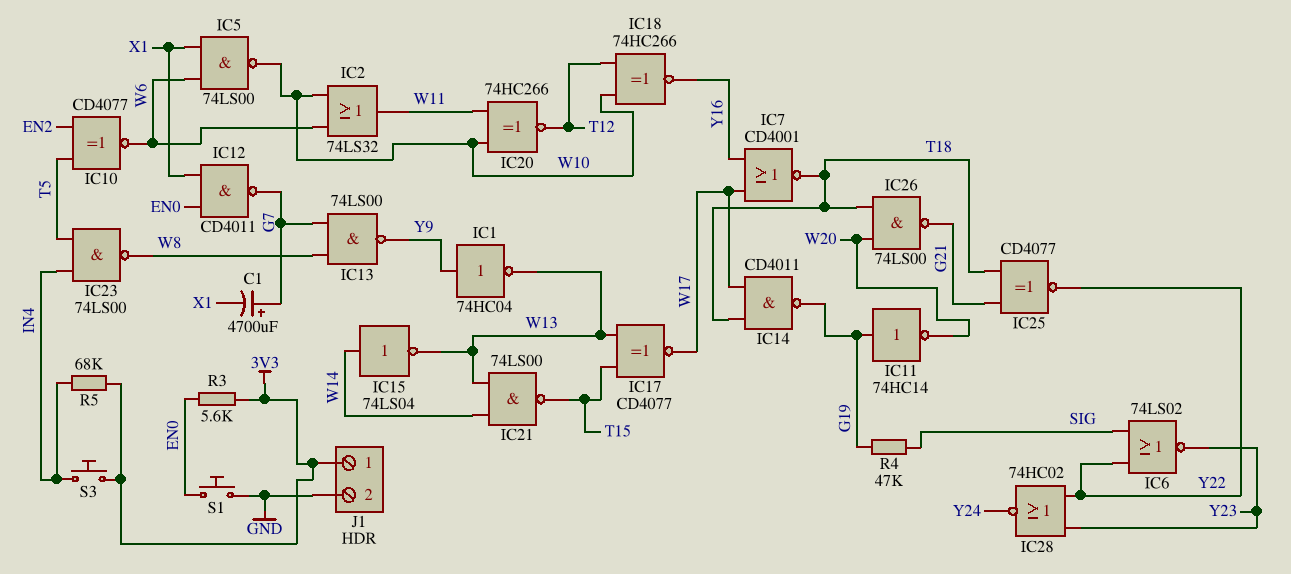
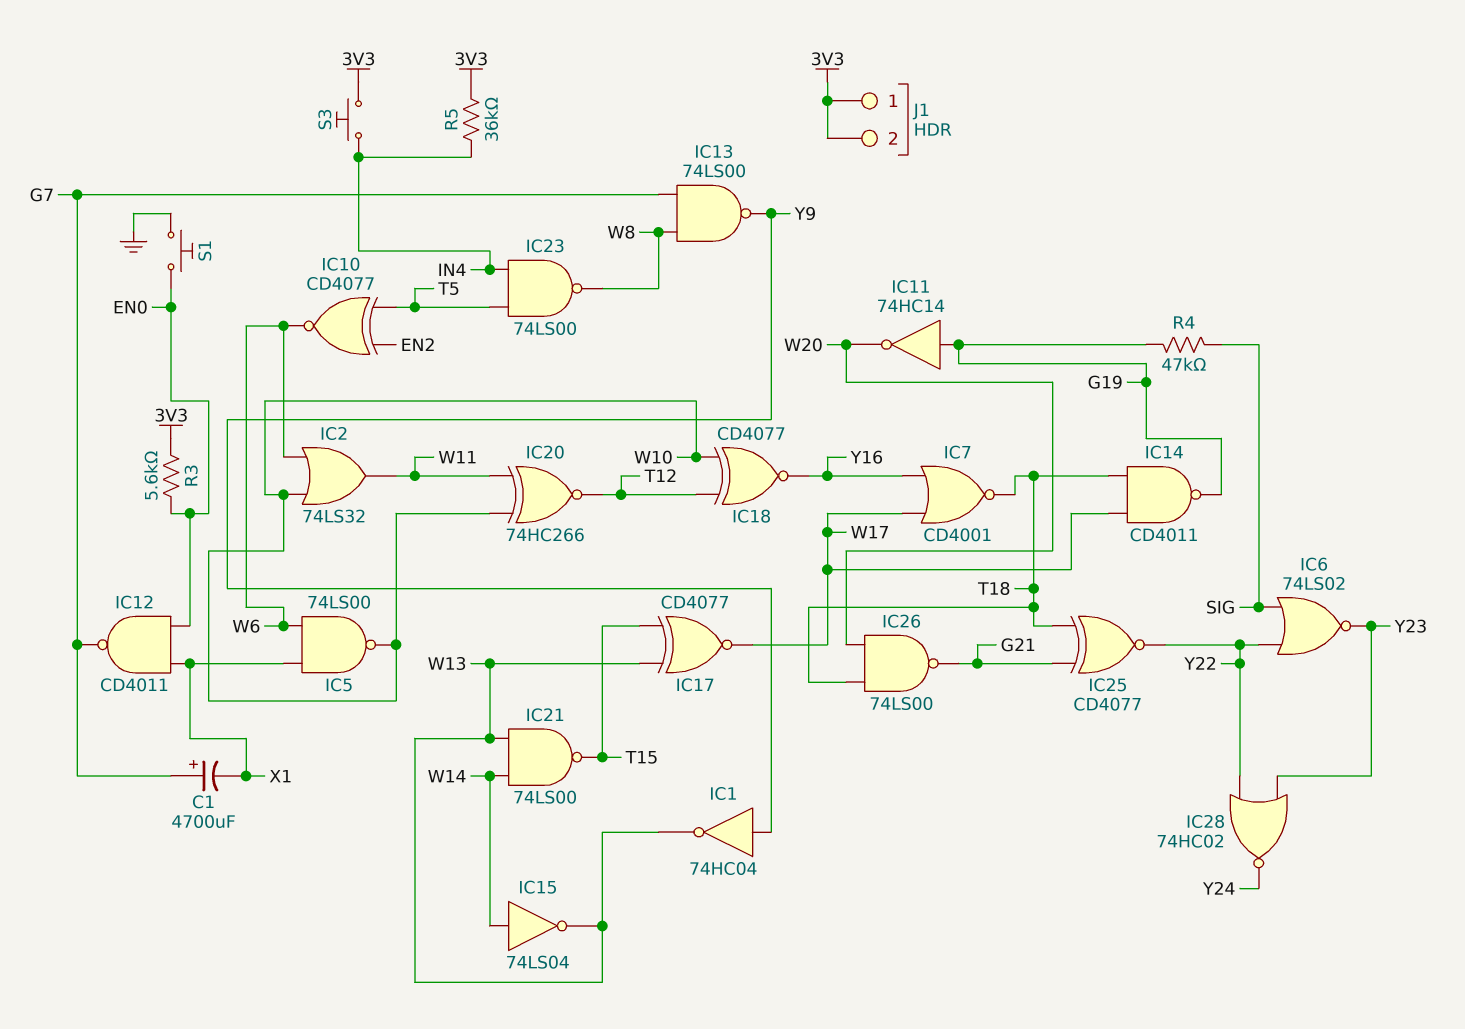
IC18: XNOR 74HC266 (in T12, in W10, out Y16) -> XNOR CD4077 (in T12, in W10, out Y16)
J1 pin 2: GND -> 3V3
R5: 68k (3V3, IN4) -> 36k (3V3, IN4)

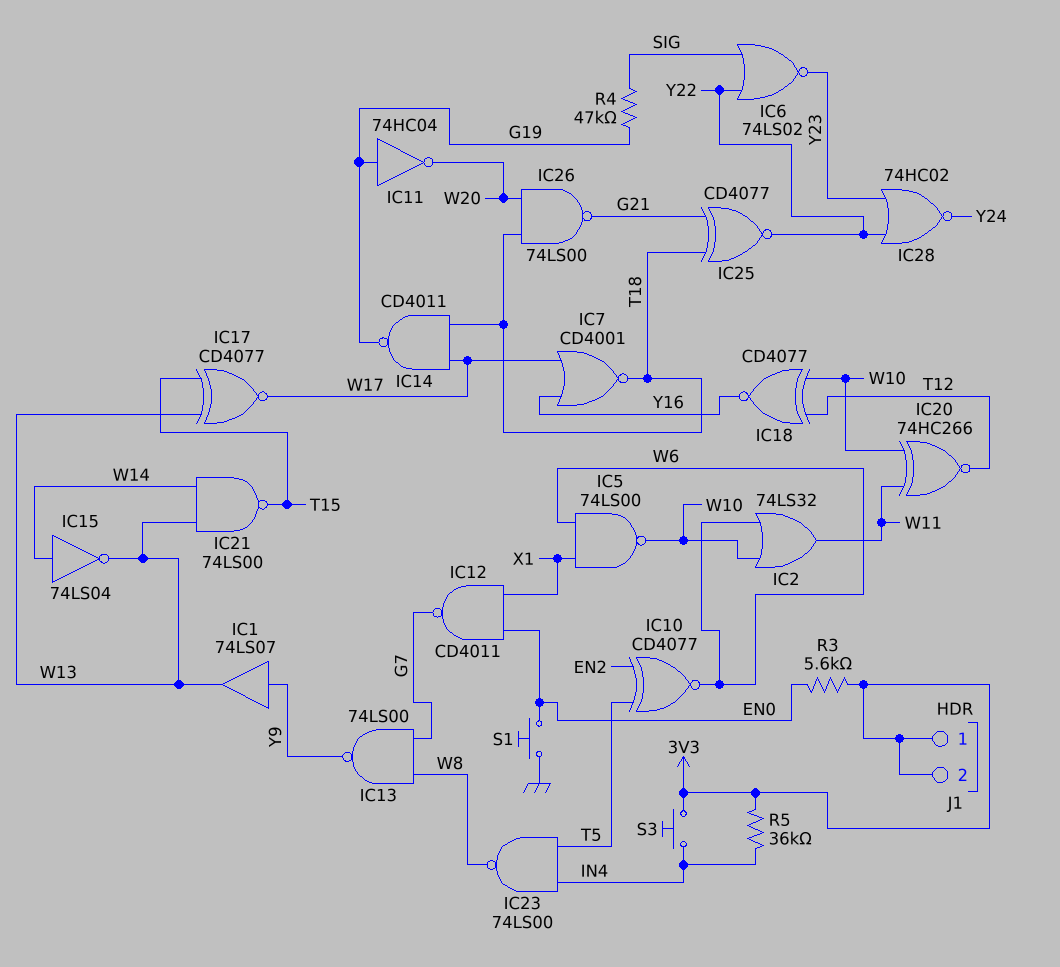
C1: 4700uF (plus G7, minus X1) -> none
IC1: NOT 74HC04 (in Y9, out W13) -> buffer 74LS07 (in Y9, out W13)
IC11: NOT 74HC14 (in G19, out W20) -> NOT 74HC04 (in G19, out W20)

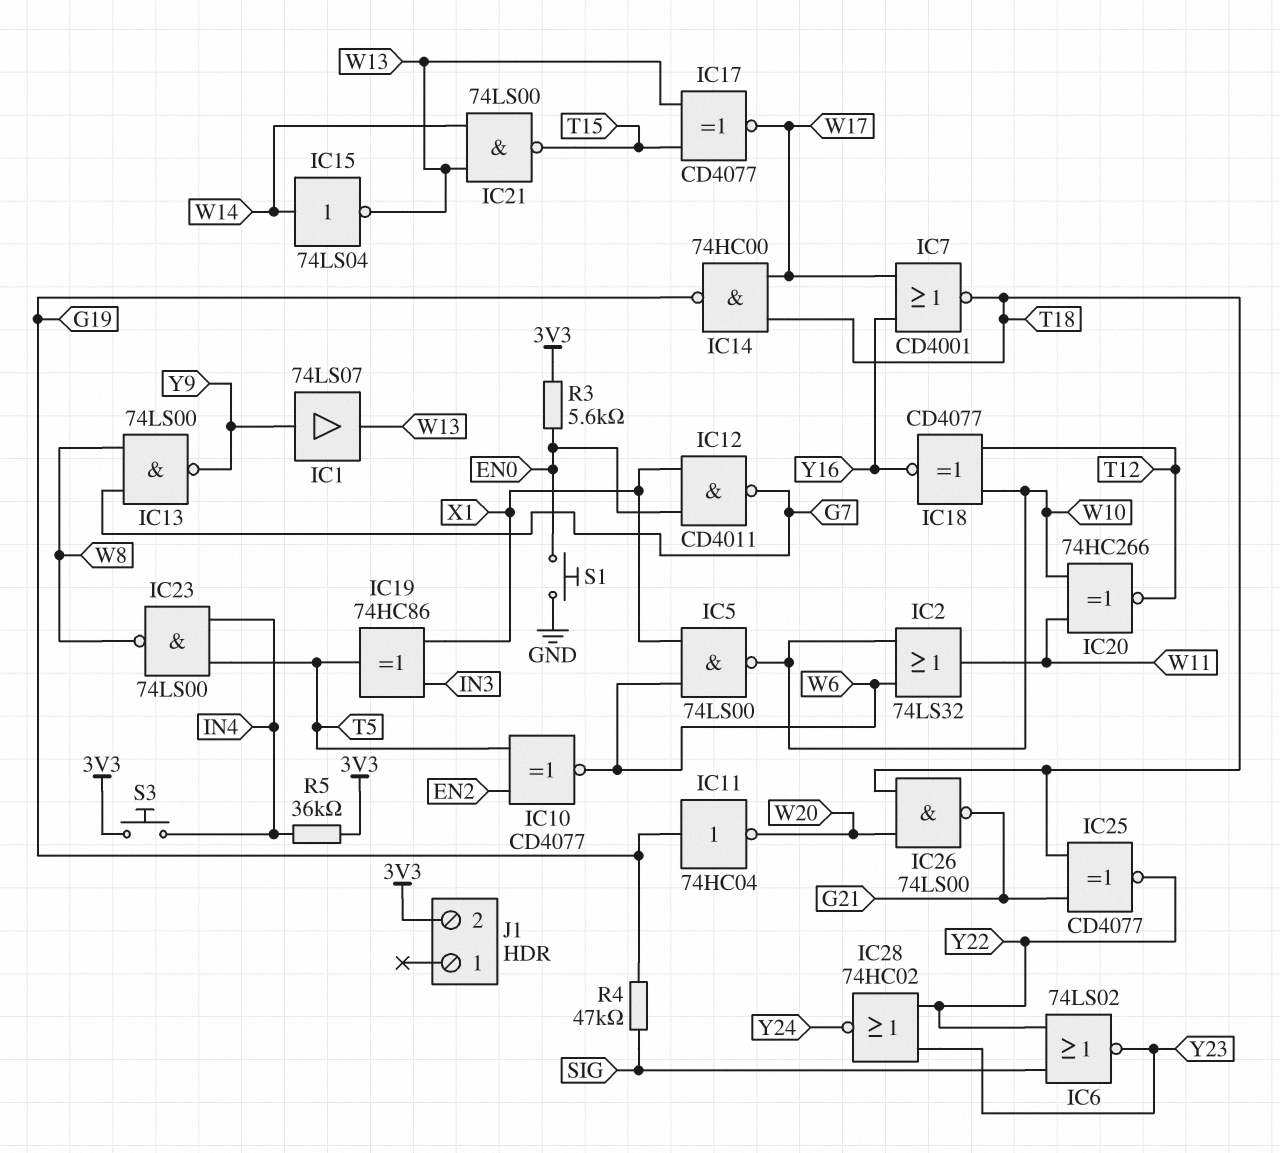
IC14: NAND CD4011 (in T18, in W17, out G19) -> NAND 74HC00 (in T18, in W17, out G19)
IC19: none -> XOR 74HC86 (in IN3, in X1, out T5)
J1 pin 1: 3V3 -> none

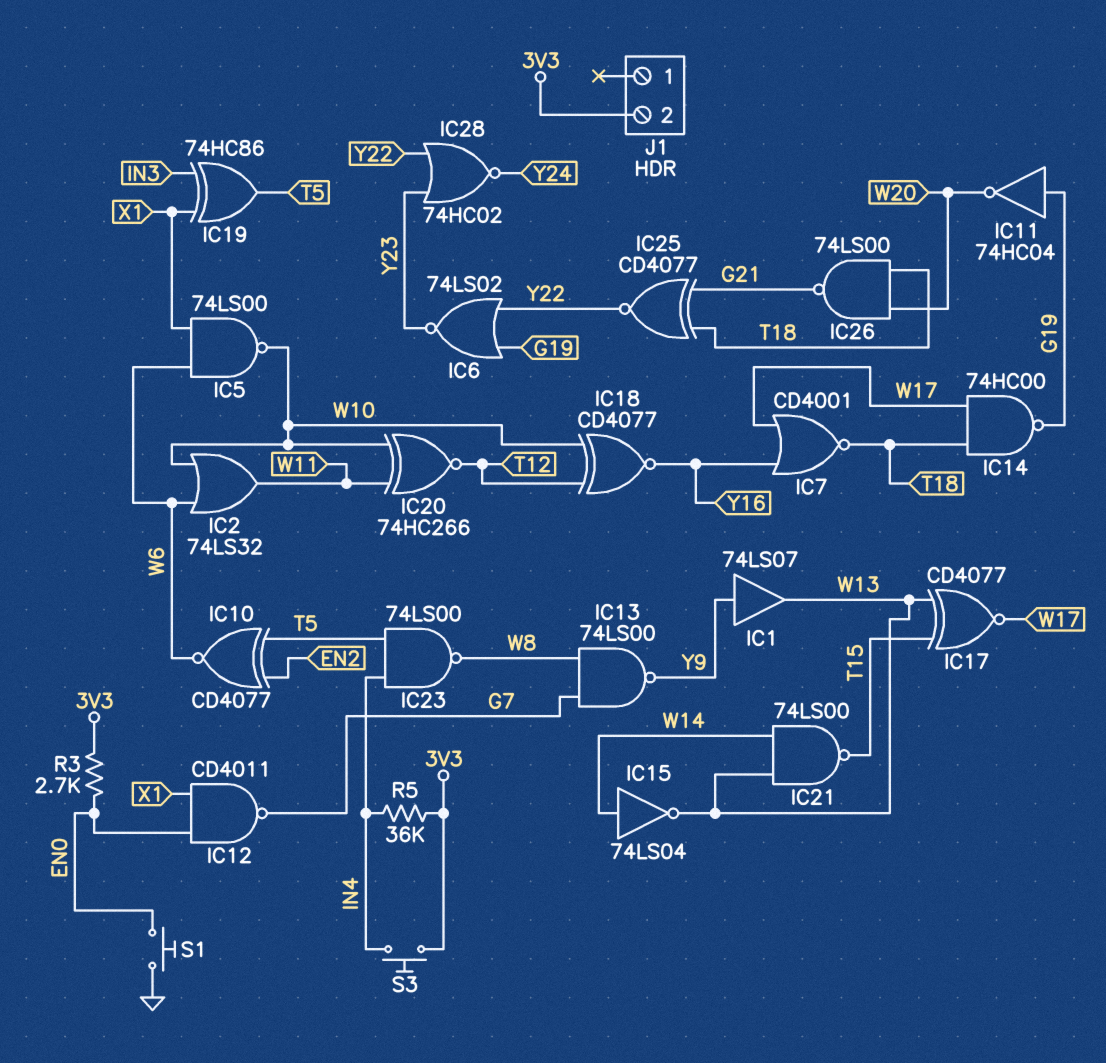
IC6: NOR 74LS02 (in SIG, in Y22, out Y23) -> NOR 74LS02 (in G19, in Y22, out Y23)
R3: 5.6k (3V3, EN0) -> 2.7k (3V3, EN0)
R4: 47k (G19, SIG) -> none

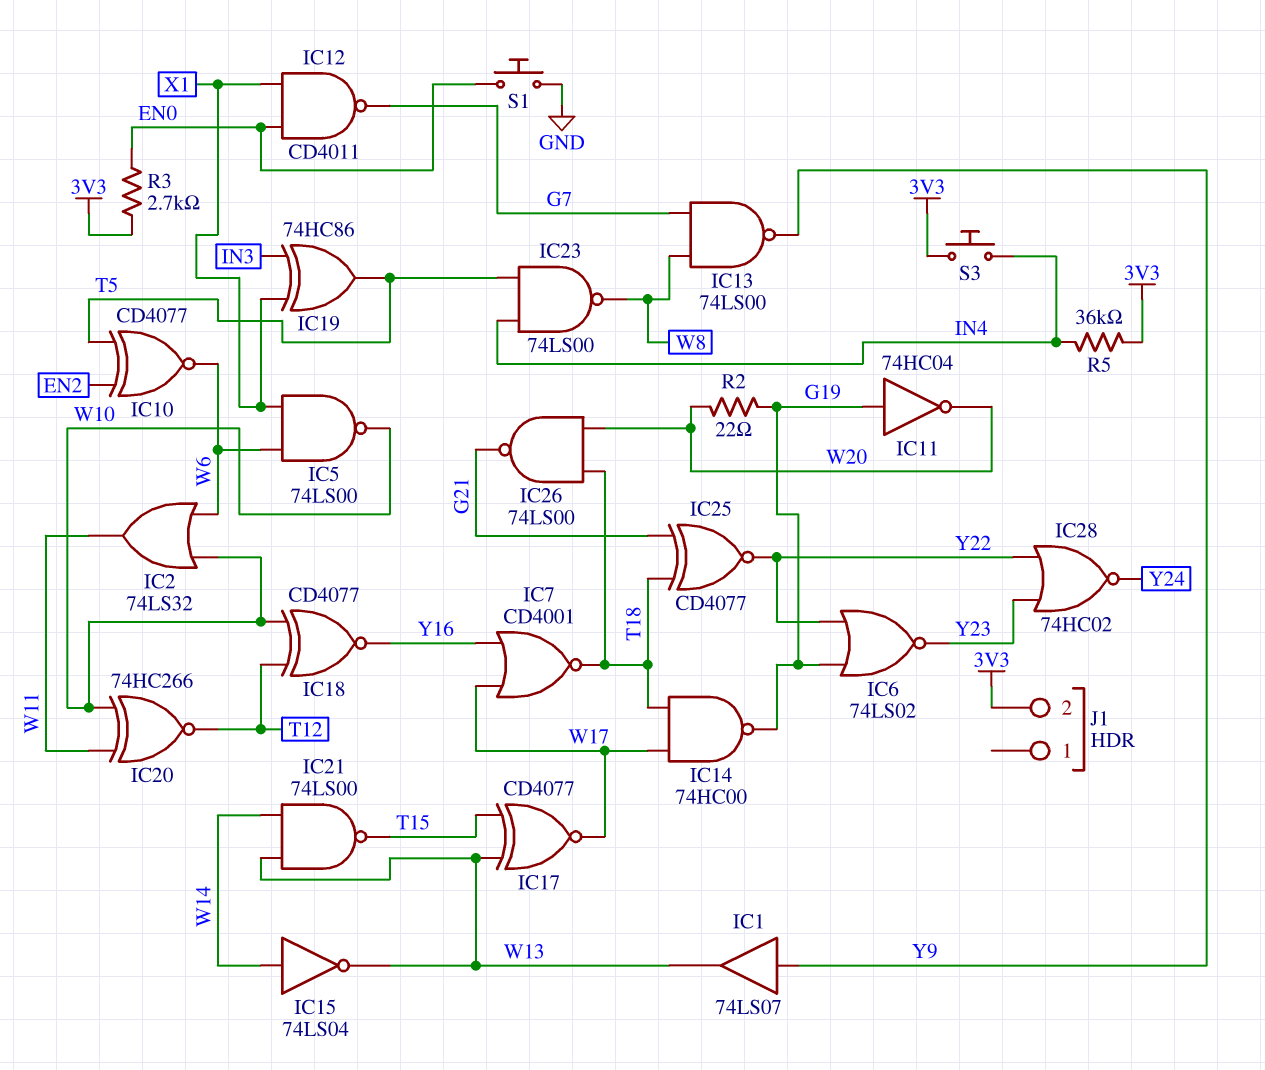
R2: none -> 22 (G19, W20)

